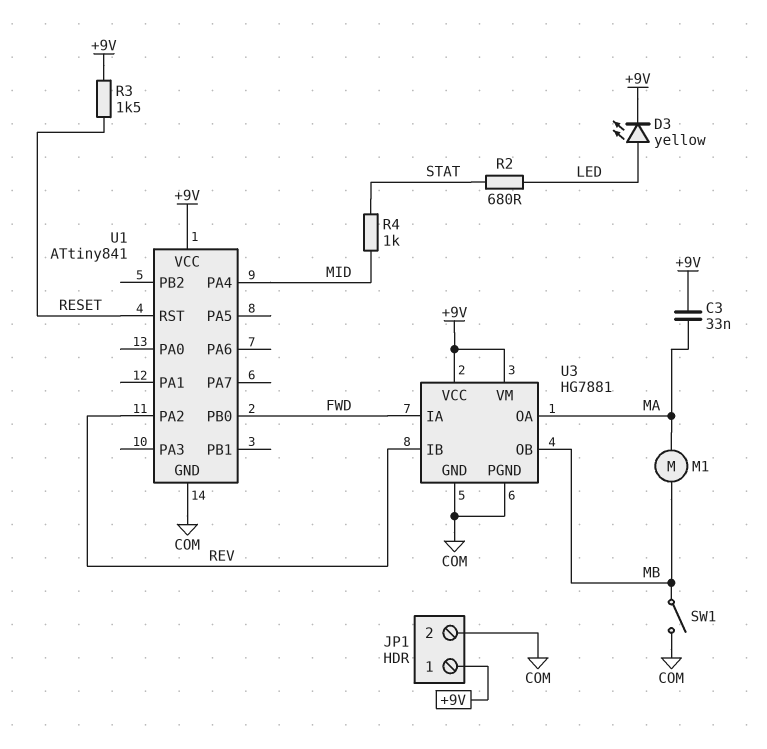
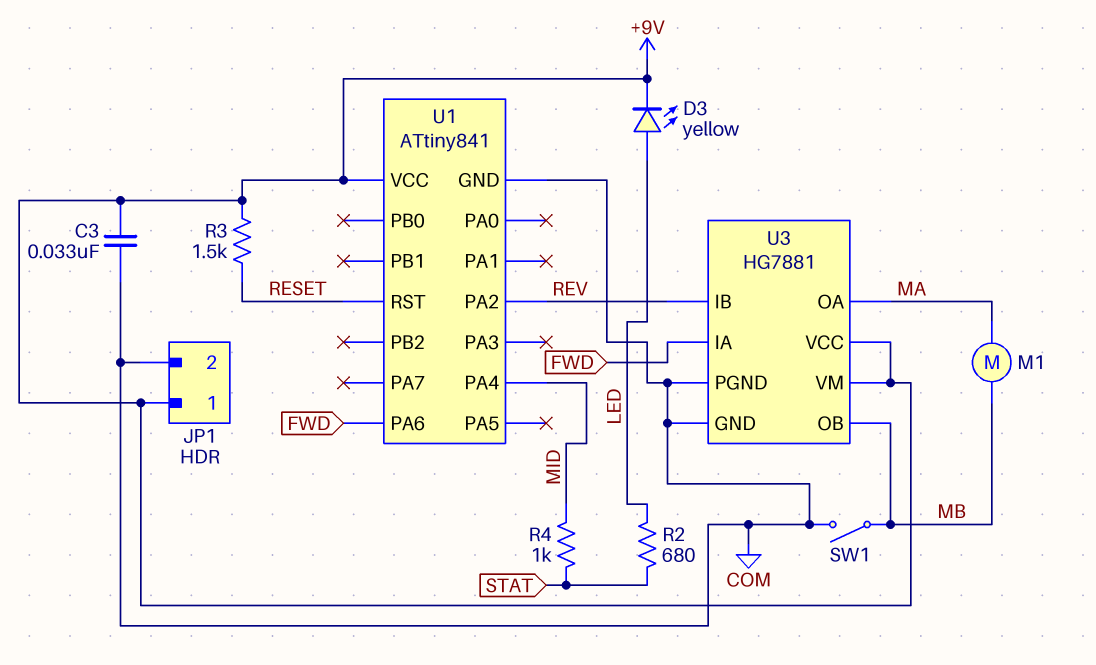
C3: 33nF (+9V, MA) -> 33nF (+9V, COM)
U1 pin PA6: none -> FWD
U1 pin PB0: FWD -> none

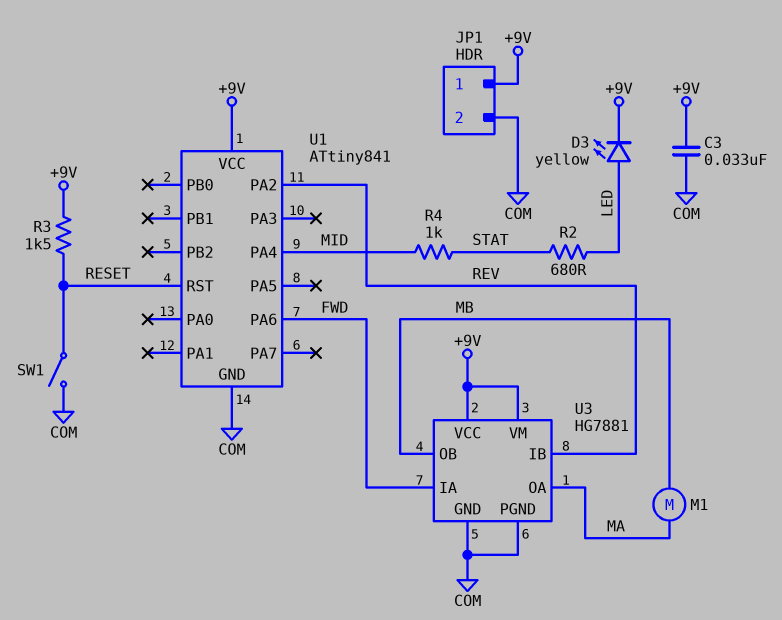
SW1: switch (COM, MB) -> switch (COM, RESET)

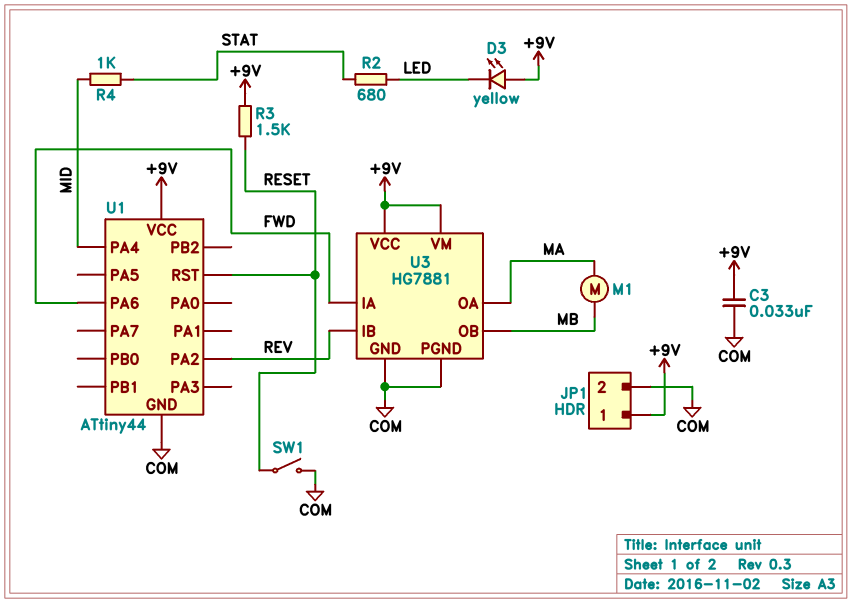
D3: LED yellow (A LED, K +9V) -> LED yellow (A +9V, K LED)
U1: ATtiny841 -> ATtiny44

